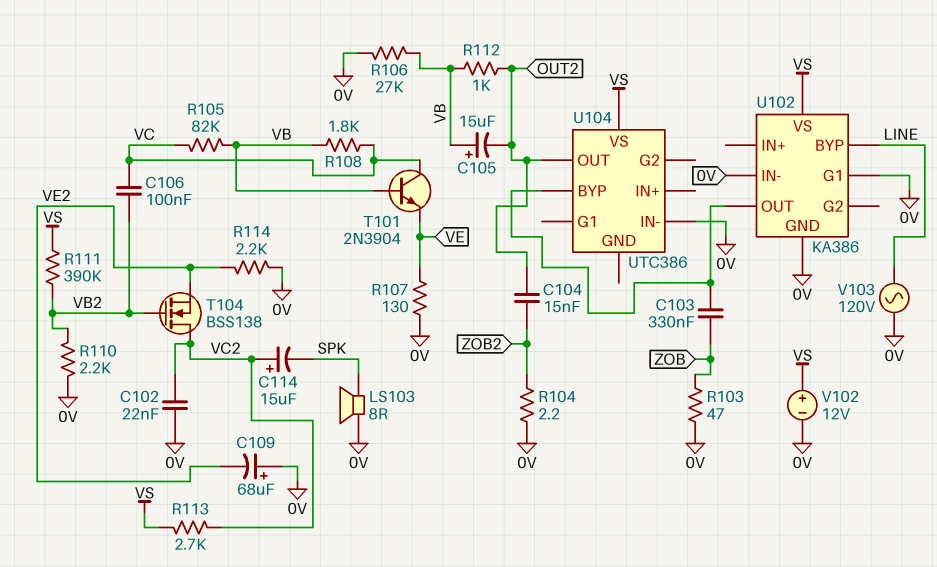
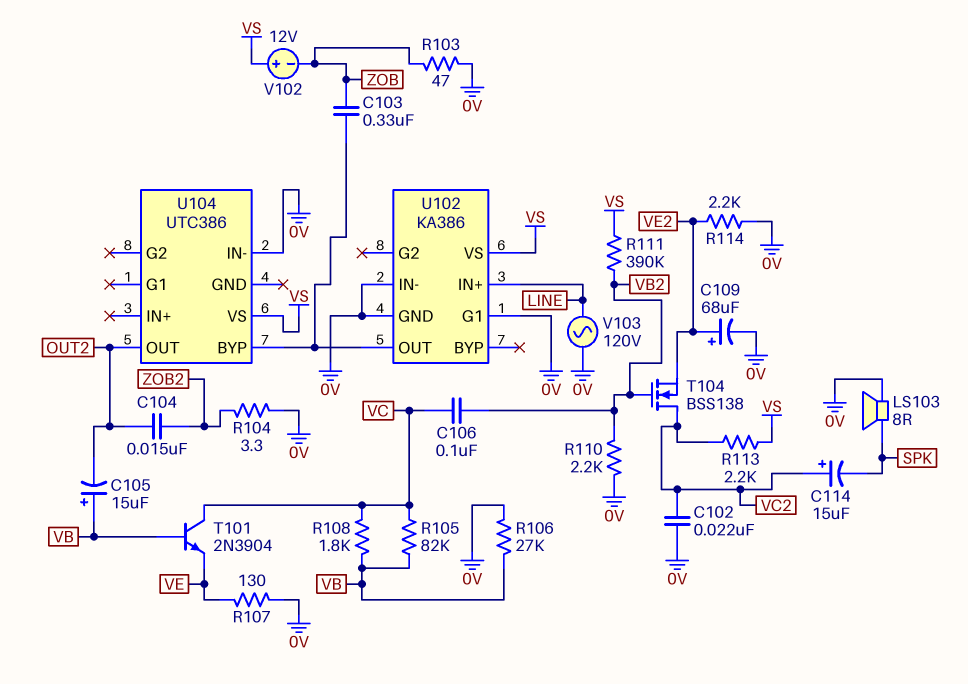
C109: 68uF (plus 0V, minus VE2) -> 68uF (plus VE2, minus 0V)
R104: 2.2 (0V, ZOB2) -> 3.3 (0V, ZOB2)
R112: 1k (OUT2, VB) -> none
R113: 2.7k (VC2, VS) -> 2.2k (VC2, VS)
U102 pin BYP: LINE -> none
U102 pin IN+: none -> LINE
V102: 12V (plus VS, minus 0V) -> 12V (plus VS, minus ZOB)

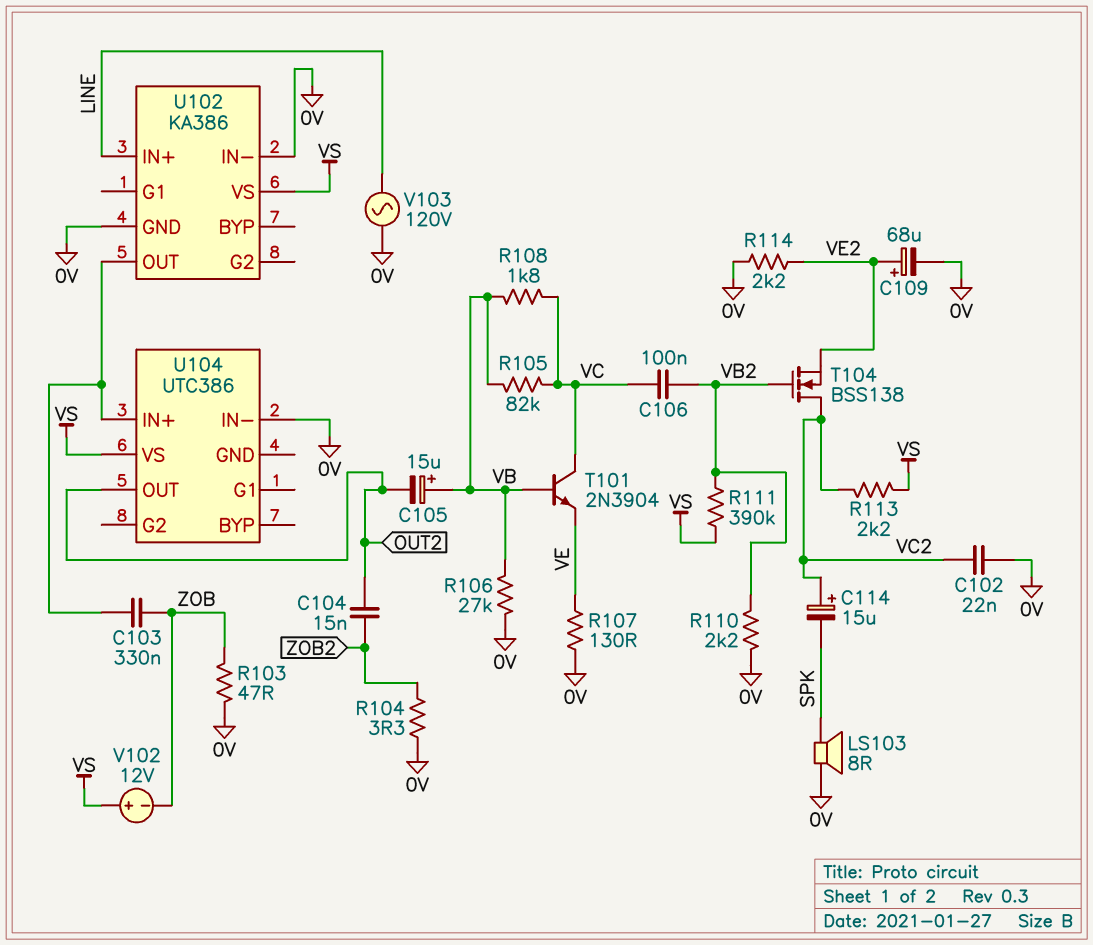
U102 pin G1: 0V -> none
U104 pin BYP: U102/OUT -> none
U104 pin IN+: none -> U102/OUT

